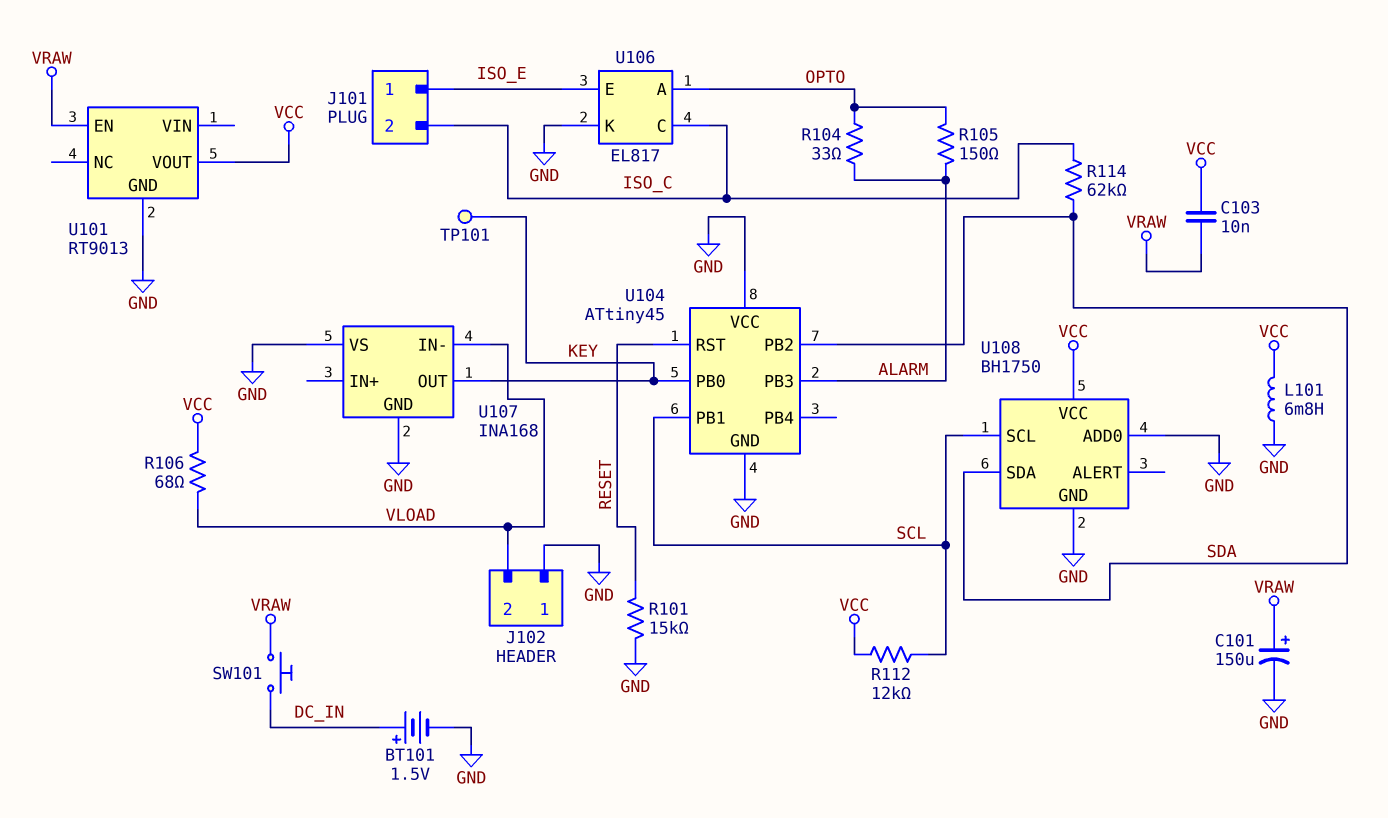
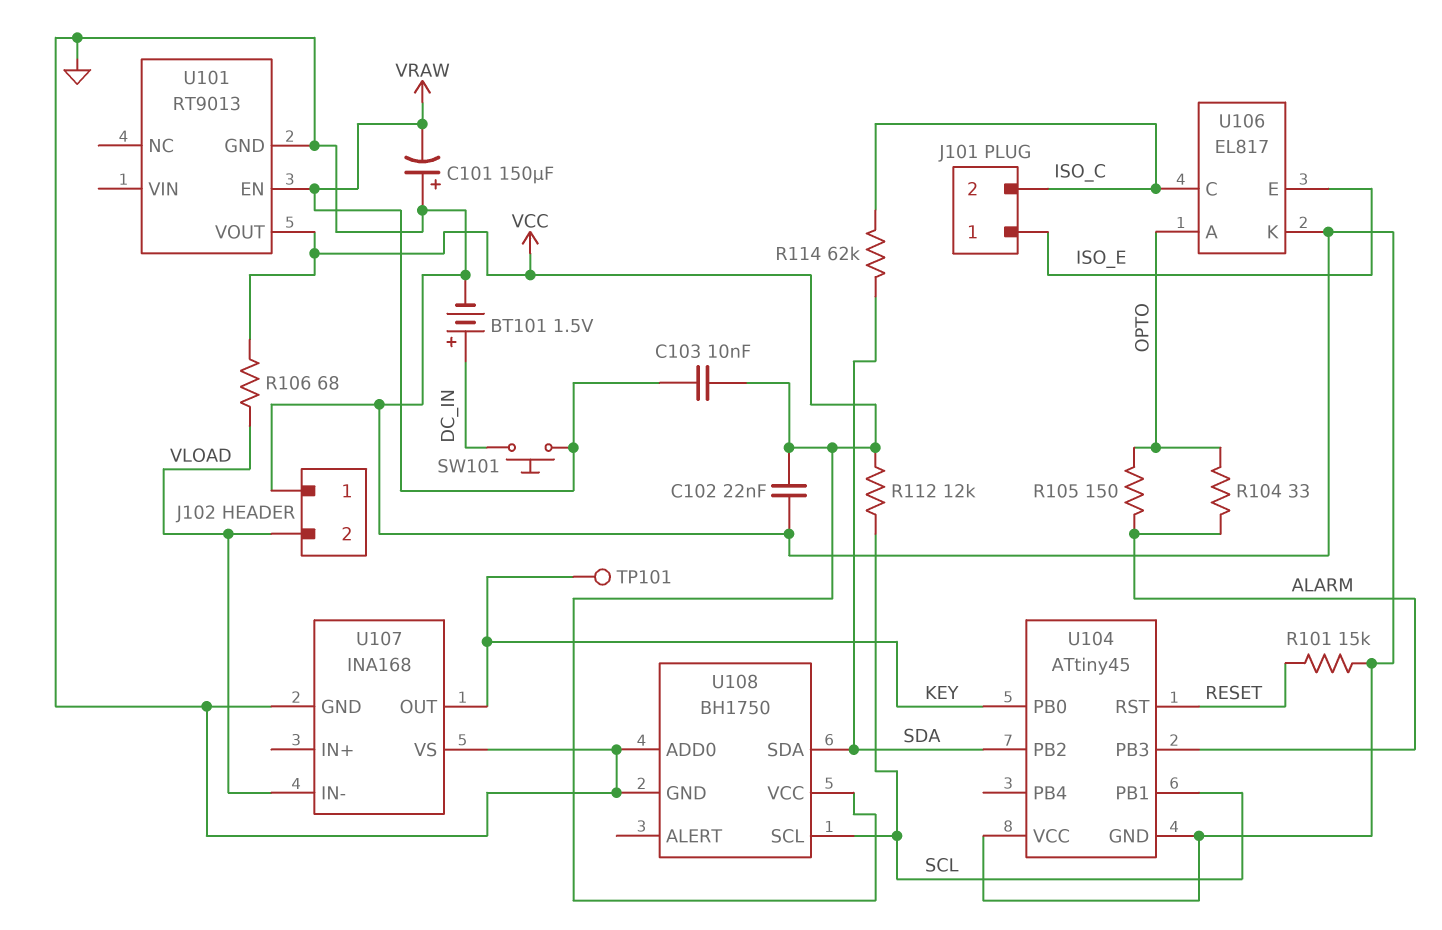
C101: 150uF (plus VRAW, minus GND) -> 150uF (plus GND, minus VRAW)
C102: none -> 22nF (GND, VCC)
L101: 6.8mH (GND, VCC) -> none

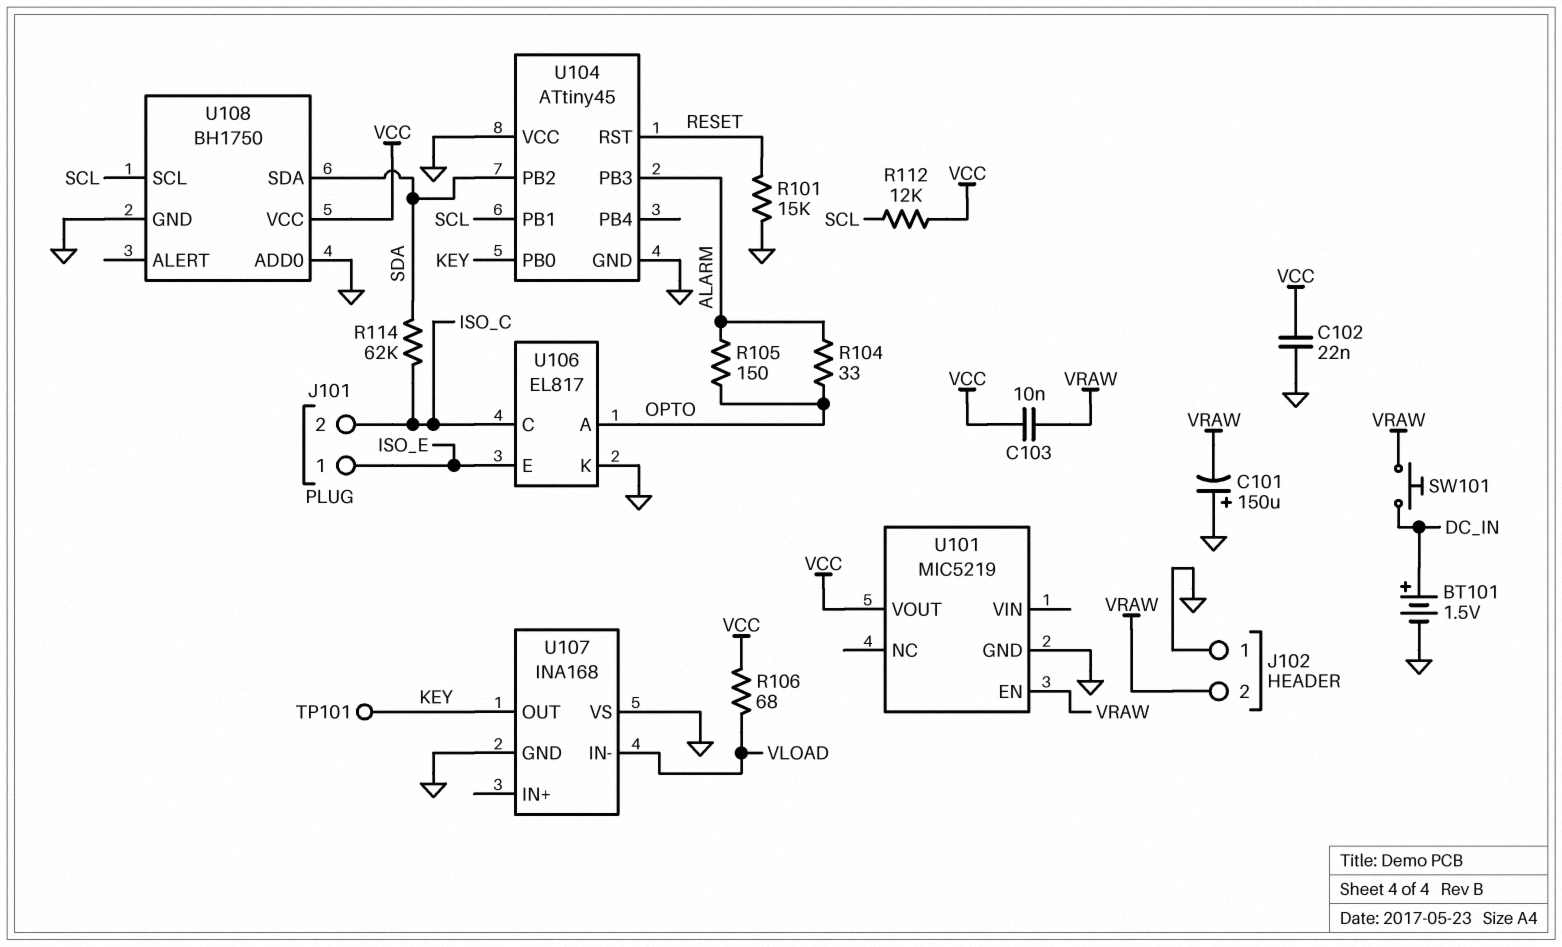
J102 pin 2: VLOAD -> VRAW
U101: RT9013 -> MIC5219

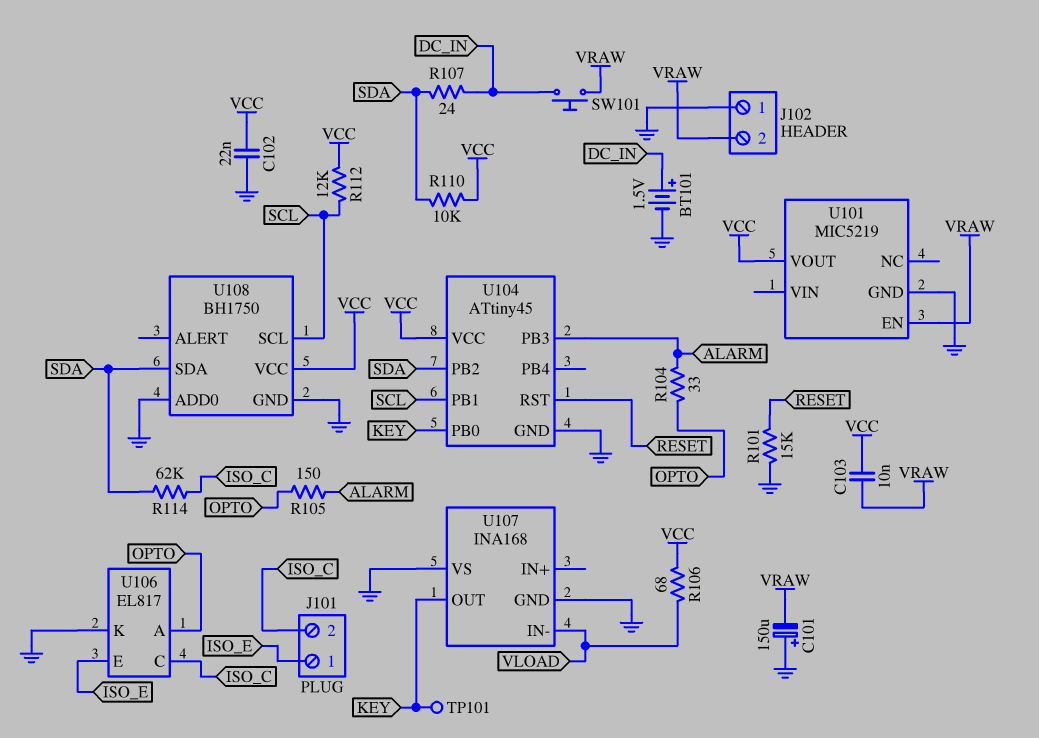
R107: none -> 24 (DC_IN, SDA)
R110: none -> 10k (SDA, VCC)
U104 pin VCC: GND -> VCC

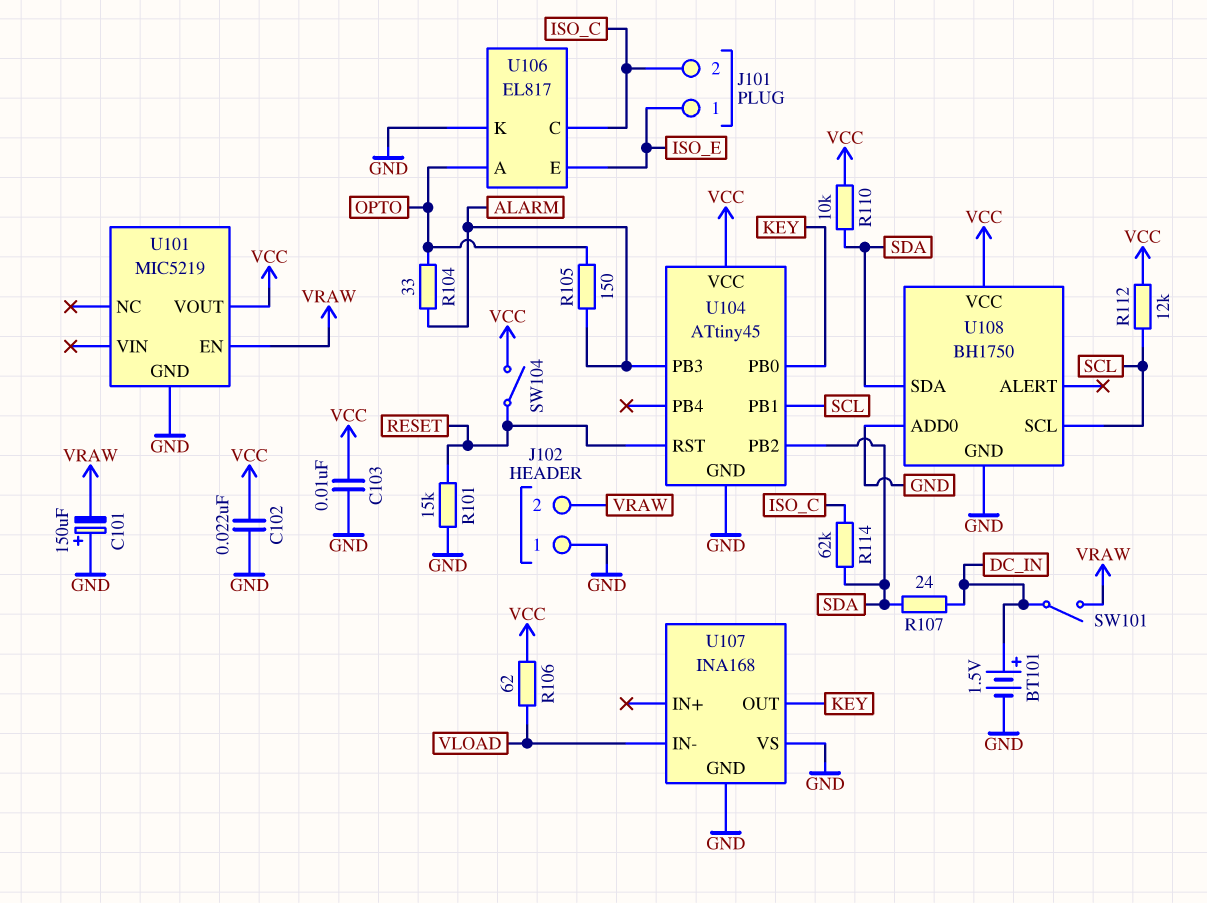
C103: 10nF (VCC, VRAW) -> 10nF (GND, VCC)
R106: 68 (VCC, VLOAD) -> 62 (VCC, VLOAD)
SW101: button (DC_IN, VRAW) -> switch (DC_IN, VRAW)
SW104: none -> switch (RESET, VCC)
TP101: test point (KEY) -> none

